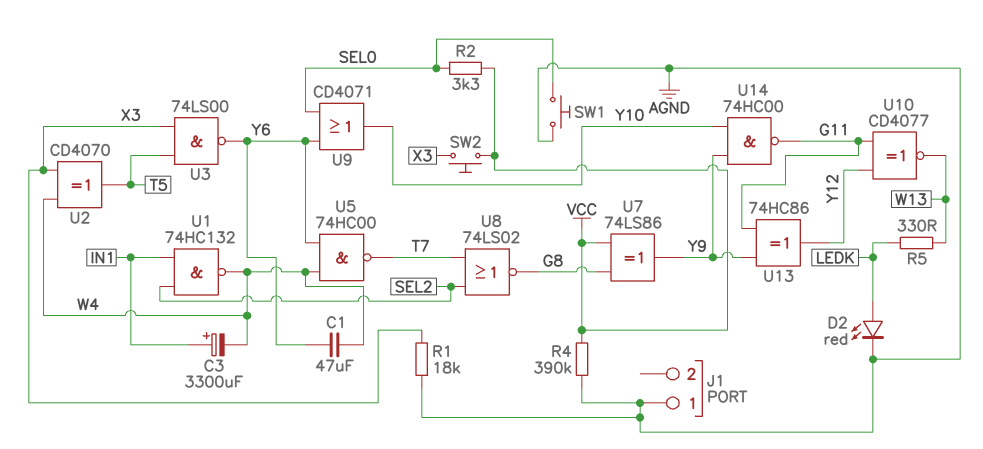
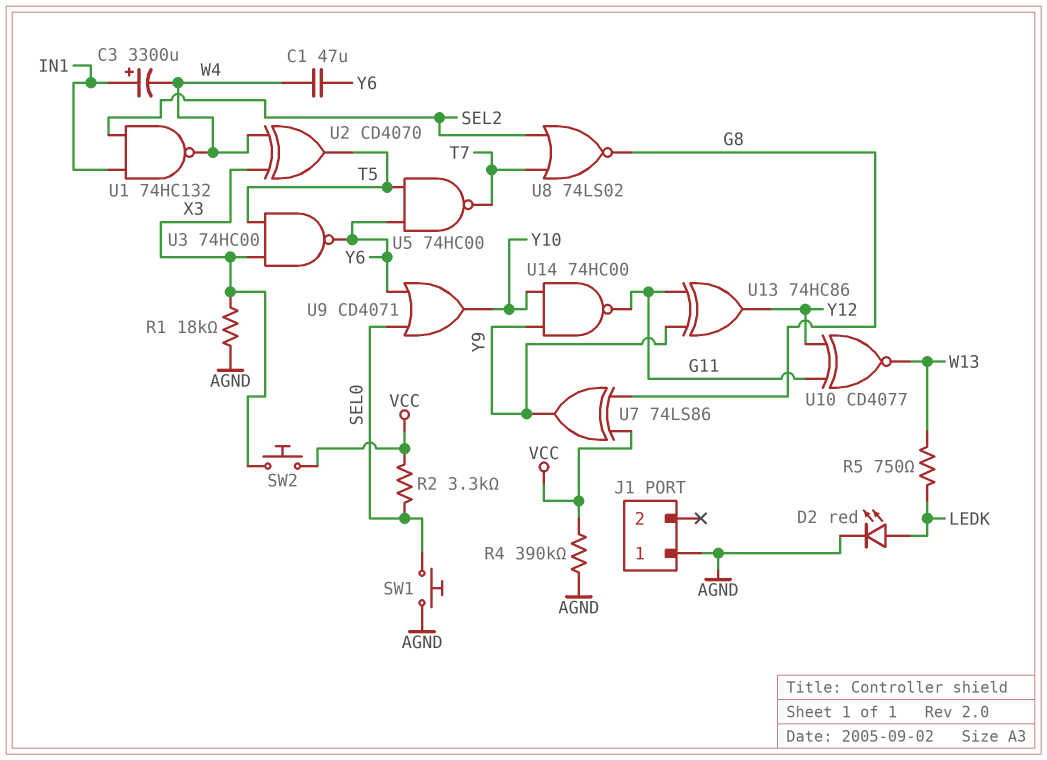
R5: 330 (LEDK, W13) -> 750 (LEDK, W13)
U3: NAND 74LS00 (in T5, in X3, out Y6) -> NAND 74HC00 (in T5, in X3, out Y6)
U5: NAND 74HC00 (in W4, in Y6, out T7) -> NAND 74HC00 (in T5, in Y6, out T7)

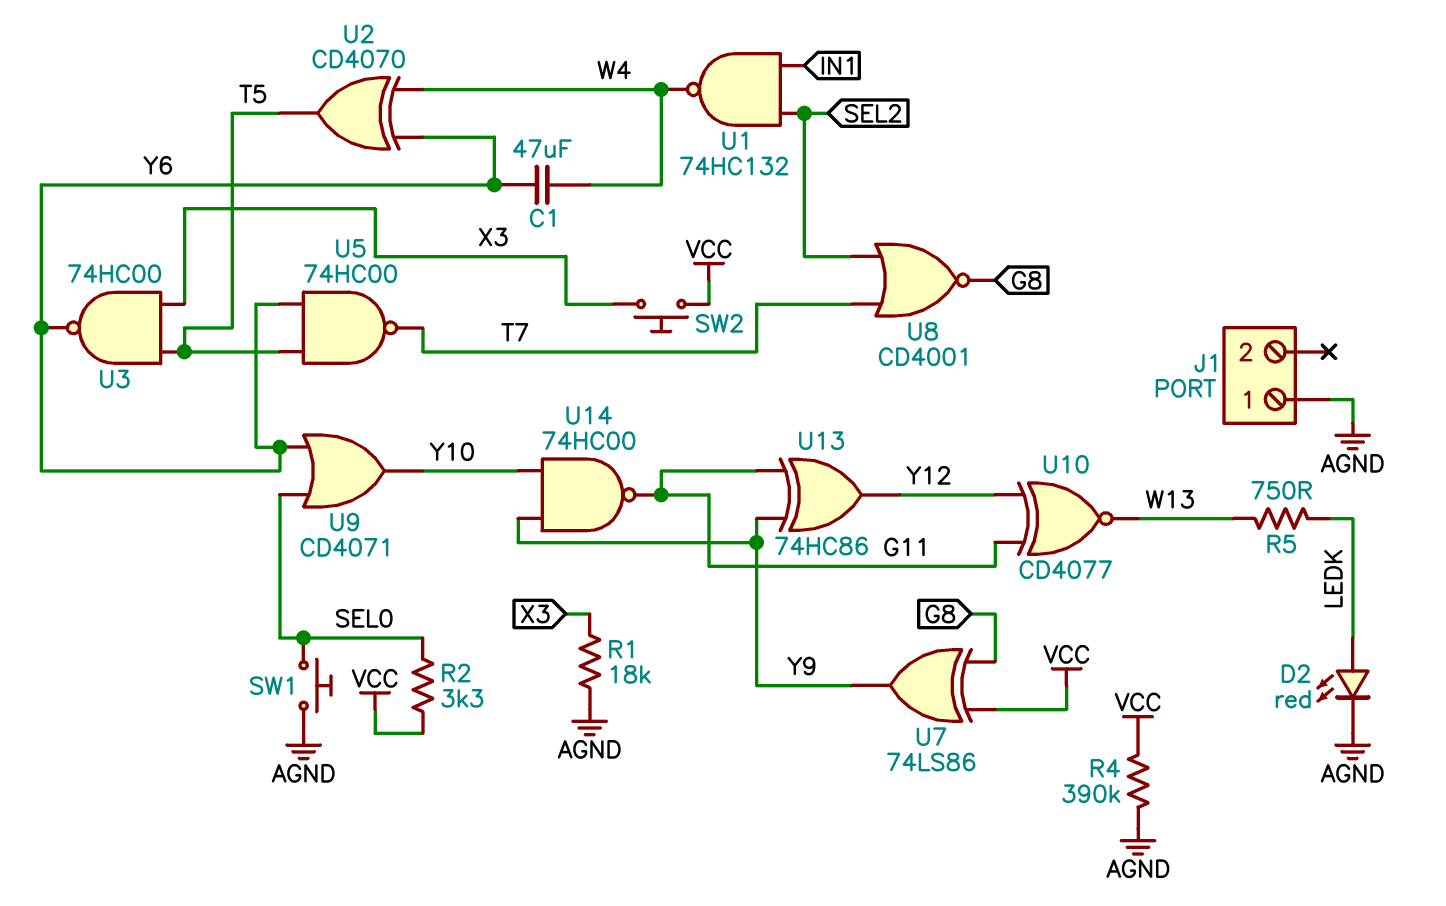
C3: 3300uF (plus IN1, minus W4) -> none
U2: XOR CD4070 (in W4, in X3, out T5) -> XOR CD4070 (in W4, in Y6, out T5)
U8: NOR 74LS02 (in SEL2, in T7, out G8) -> NOR CD4001 (in SEL2, in T7, out G8)

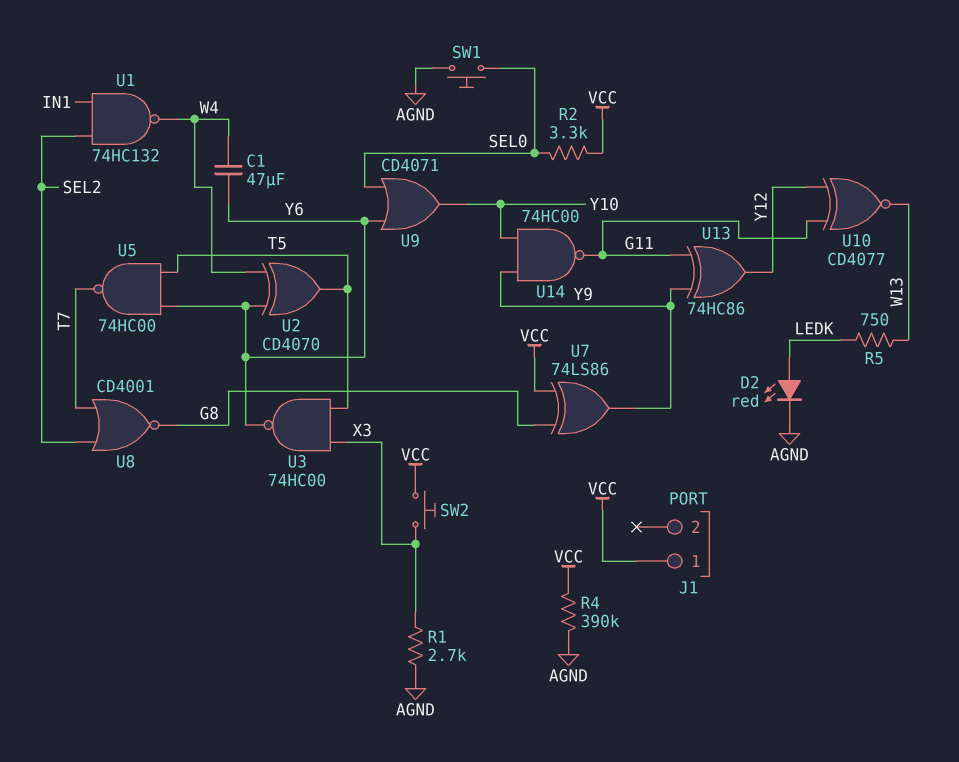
J1 pin 1: AGND -> VCC
R1: 18k (AGND, X3) -> 2.7k (AGND, X3)

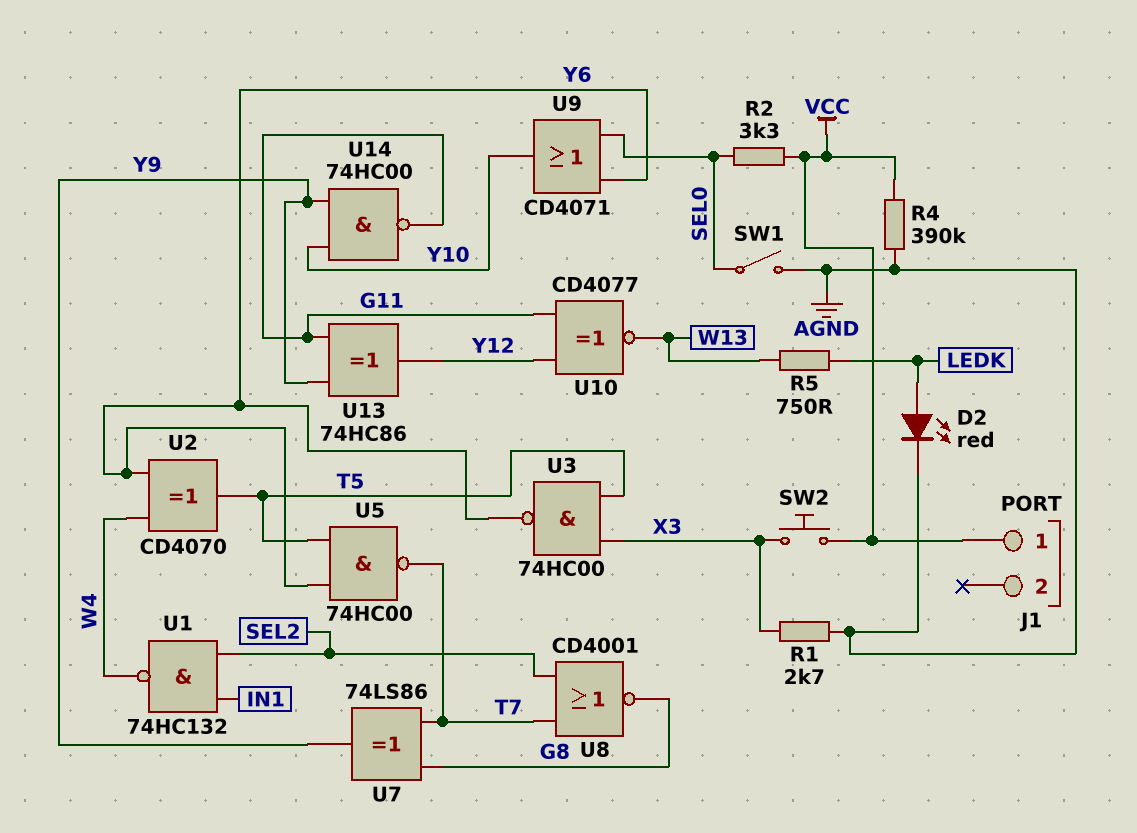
C1: 47uF (W4, Y6) -> none
SW1: button (AGND, SEL0) -> switch (AGND, SEL0)
U7: XOR 74LS86 (in G8, in VCC, out Y9) -> XOR 74LS86 (in G8, in T7, out Y9)

